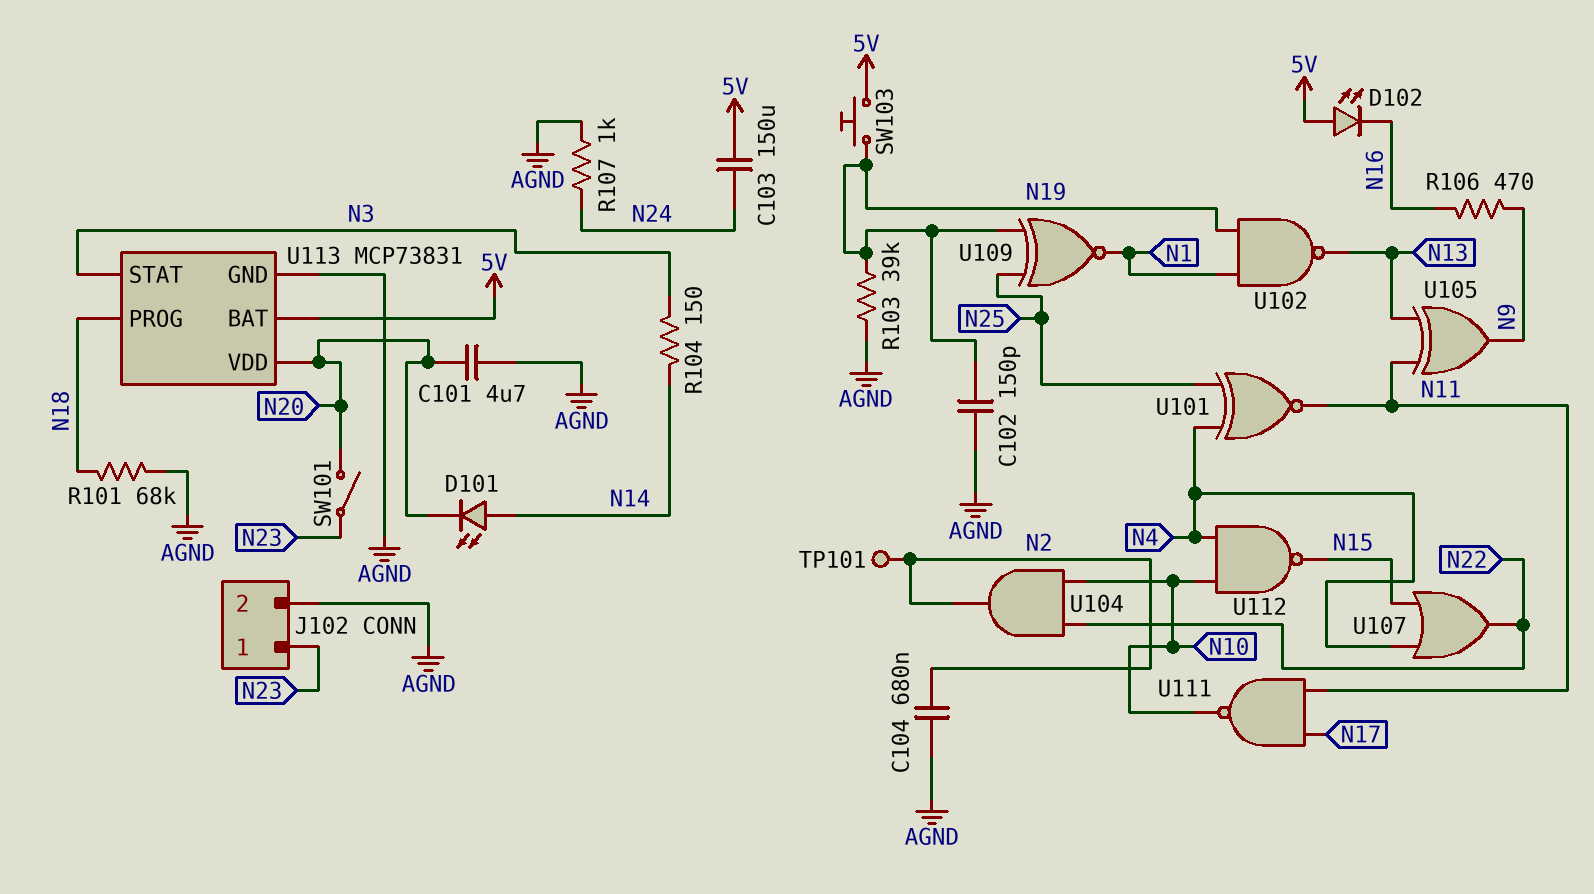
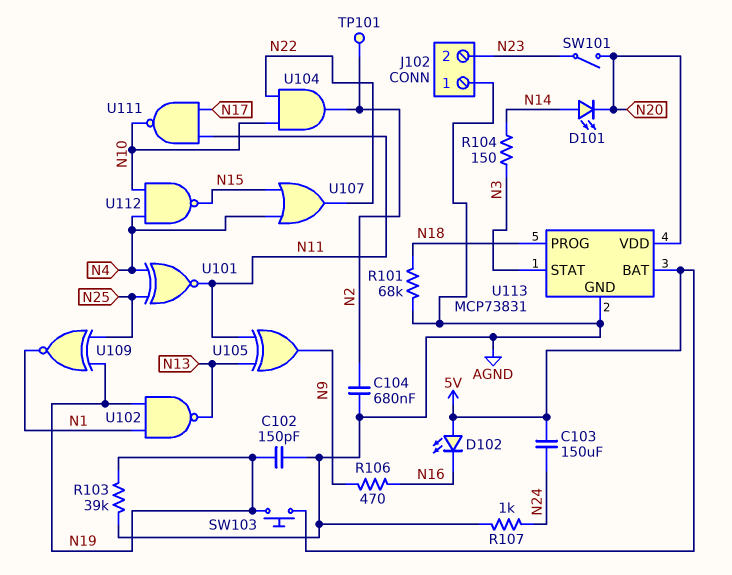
C101: 4.7uF (AGND, N20) -> none
J102 pin 1: N23 -> AGND
J102 pin 2: AGND -> N23

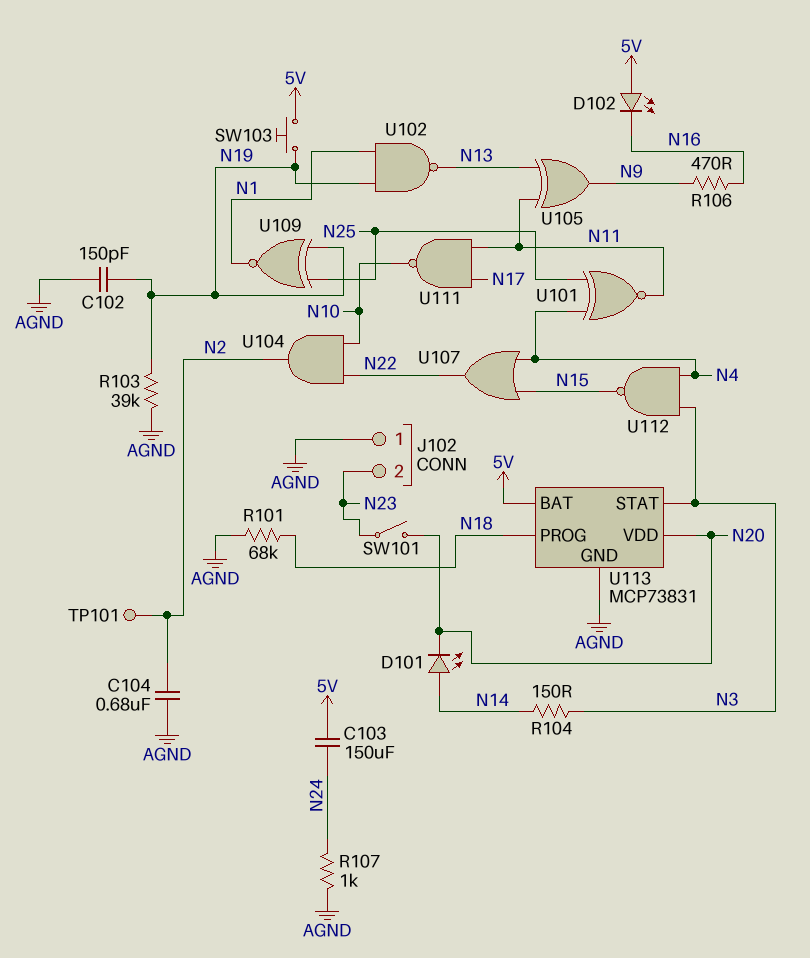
U112: NAND (in N4, in N10, out N15) -> NAND (in N3, in N4, out N15)

